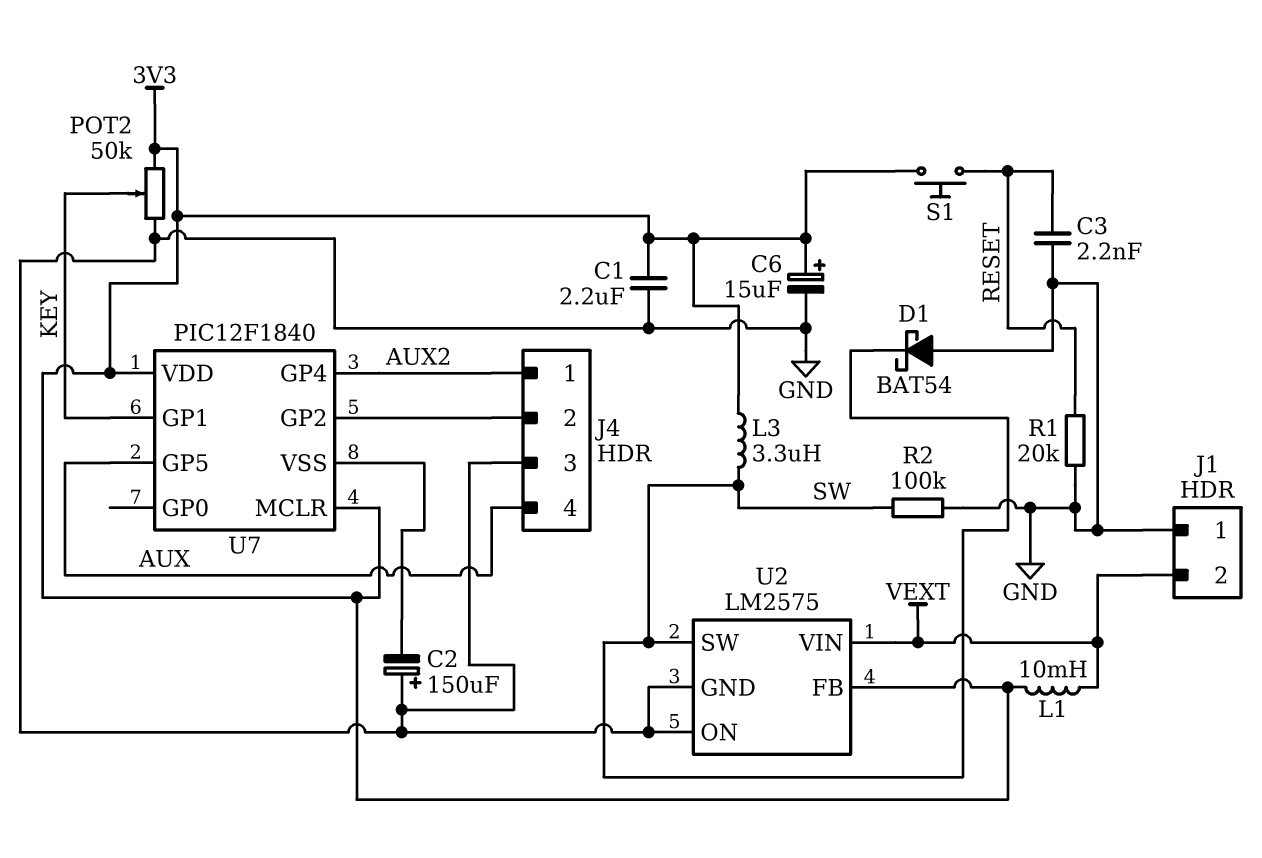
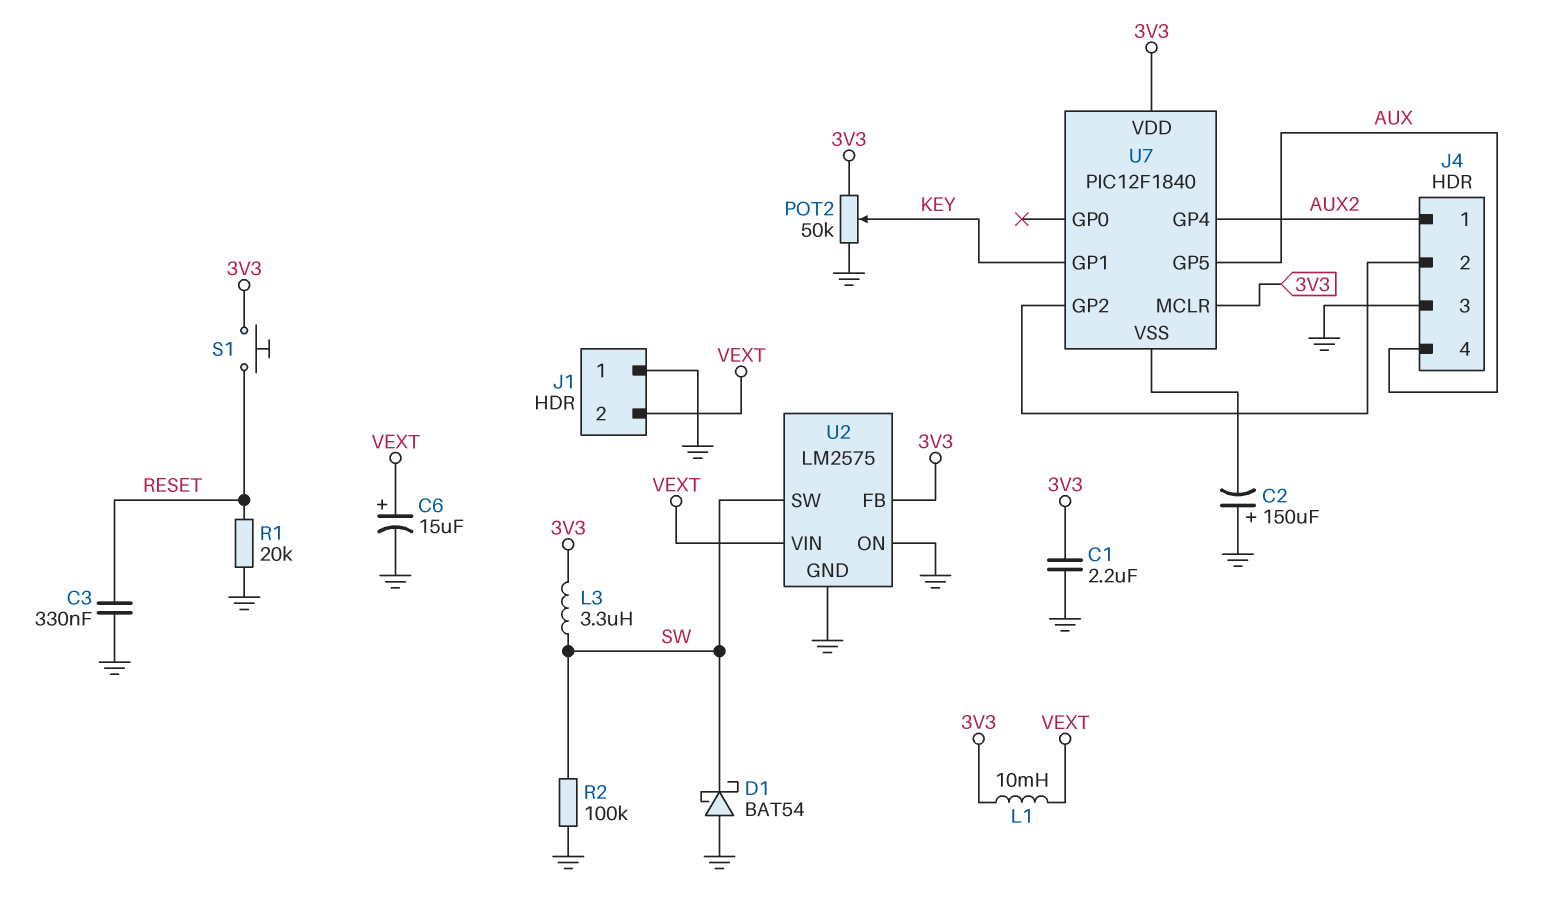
C3: 2.2nF (GND, RESET) -> 330nF (GND, RESET)
C6: 15uF (plus 3V3, minus GND) -> 15uF (plus VEXT, minus GND)

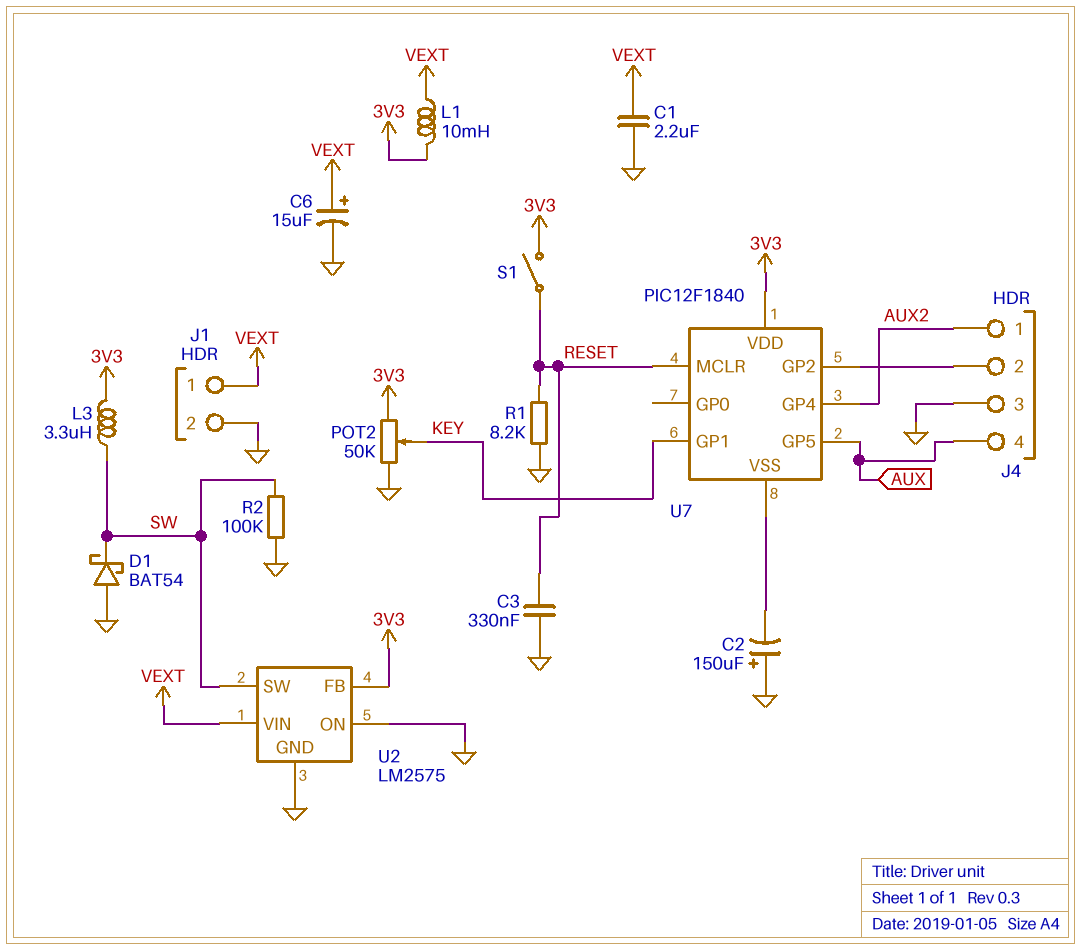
C1: 2.2uF (3V3, GND) -> 2.2uF (GND, VEXT)
J1 pin 1: GND -> VEXT
J1 pin 2: VEXT -> GND
R1: 20k (GND, RESET) -> 8.2k (GND, RESET)
S1: button (3V3, RESET) -> switch (3V3, RESET)
U7 pin MCLR: 3V3 -> RESET

